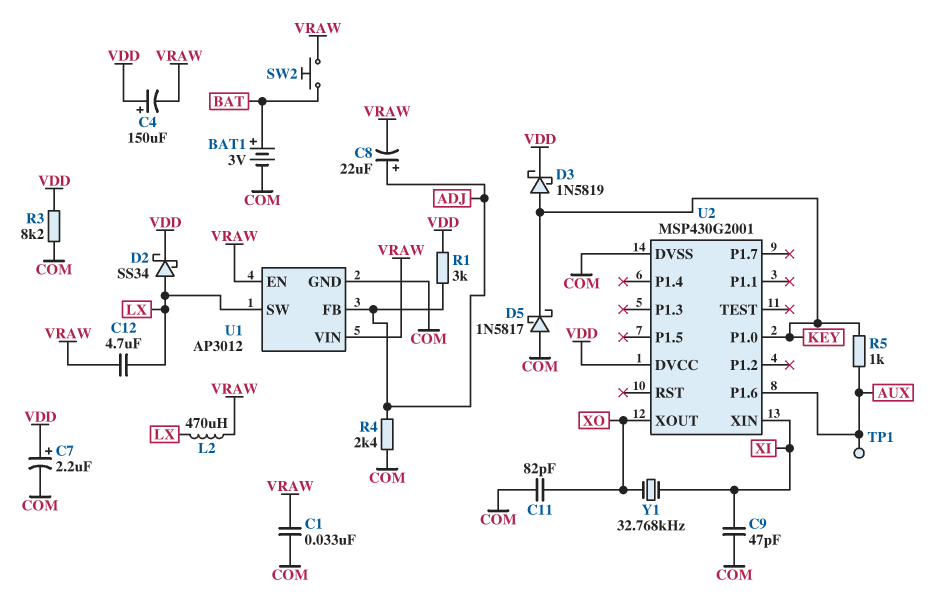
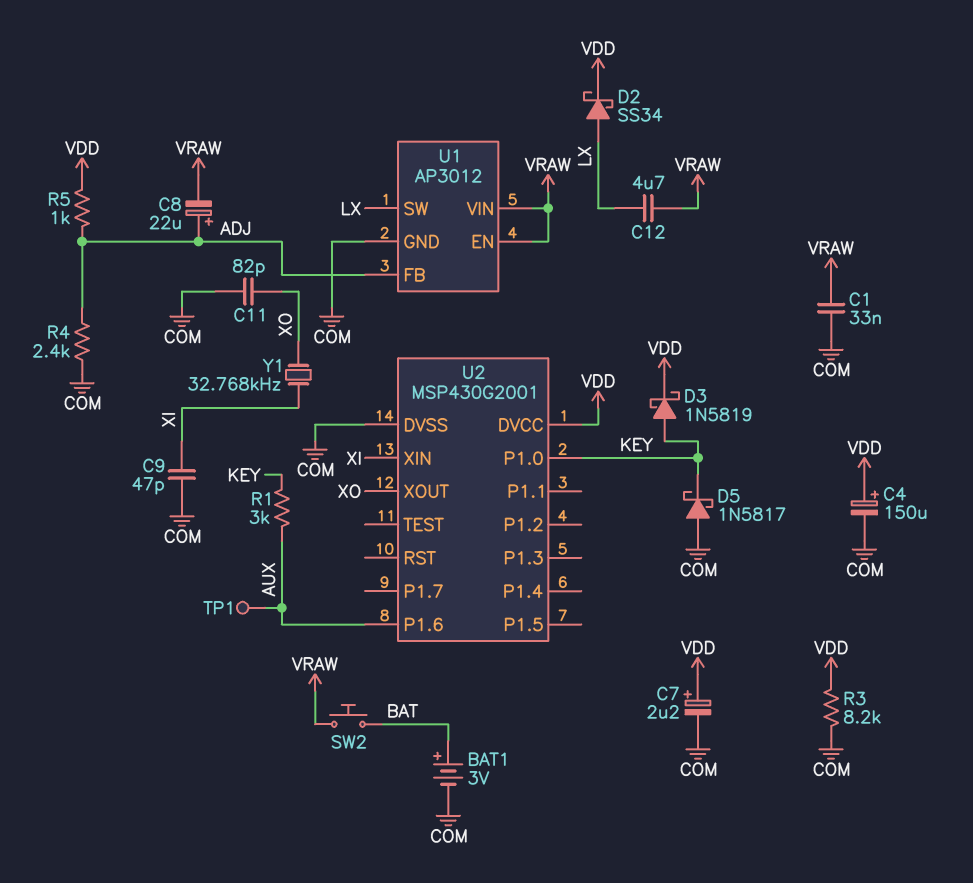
C4: 150uF (plus VDD, minus VRAW) -> 150uF (plus VDD, minus COM)
L2: 470uH (LX, VRAW) -> none
R1: 3k (ADJ, VDD) -> 3k (AUX, KEY)
R5: 1k (AUX, KEY) -> 1k (ADJ, VDD)

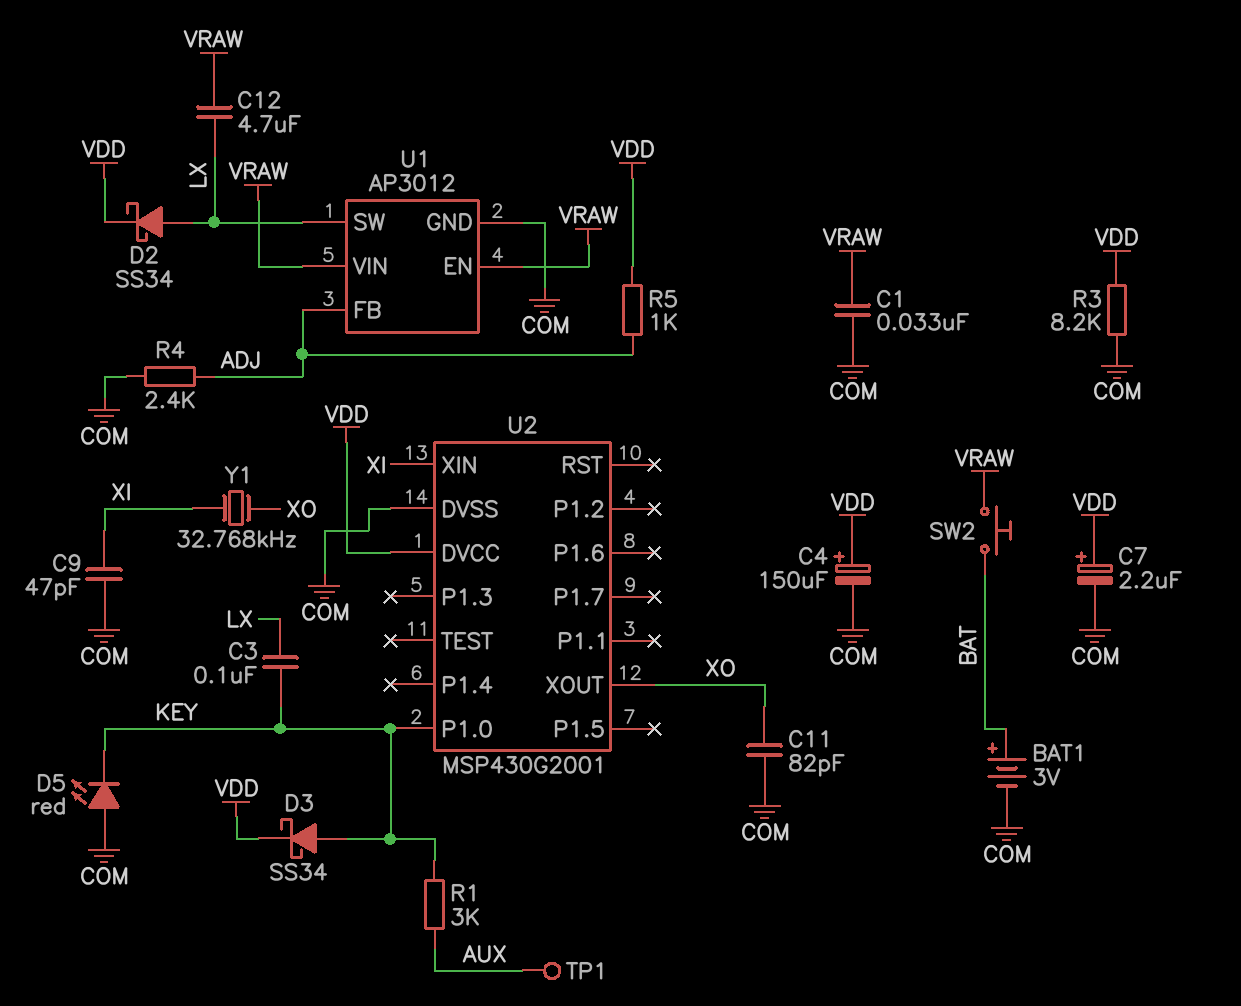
C3: none -> 100nF (KEY, LX)
C8: 22uF (plus ADJ, minus VRAW) -> none
D3: schottky 1N5819 (A KEY, K VDD) -> schottky SS34 (A KEY, K VDD)
D5: schottky 1N5817 (A COM, K KEY) -> LED red (A COM, K KEY)
U2 pin P1.6: AUX -> none

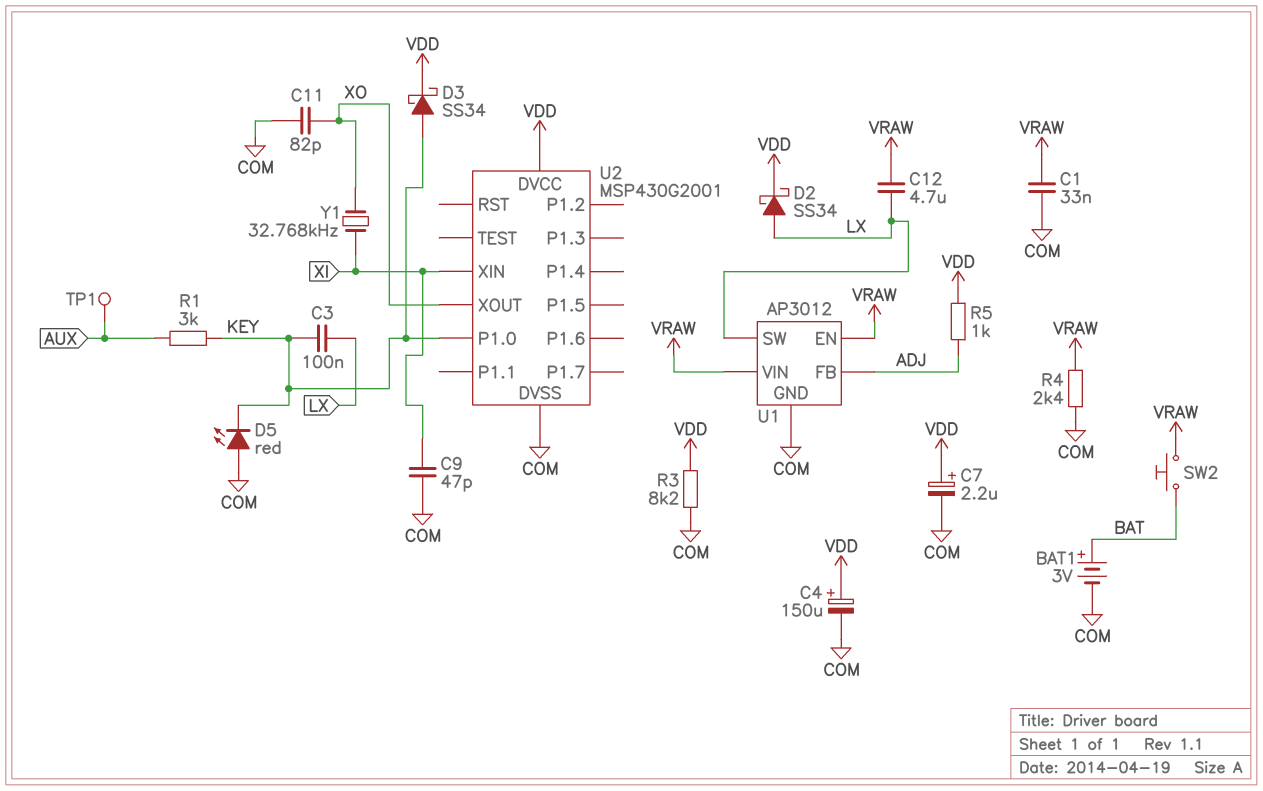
R4: 2.4k (ADJ, COM) -> 2.4k (COM, VRAW)

